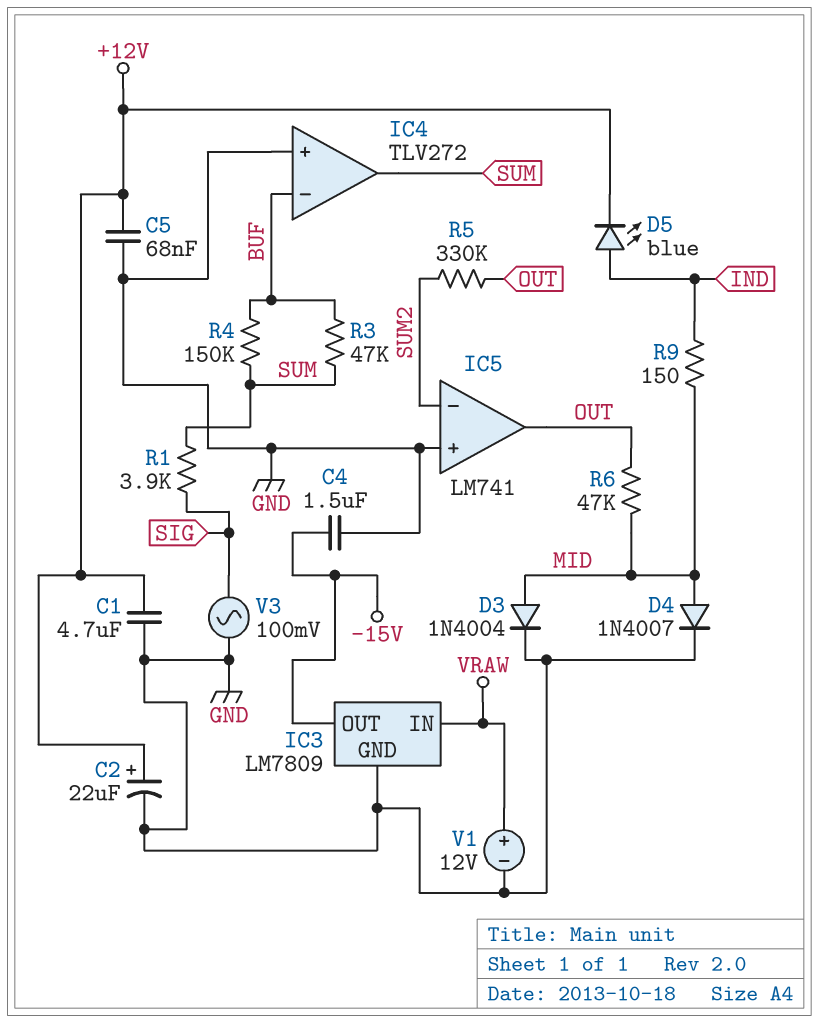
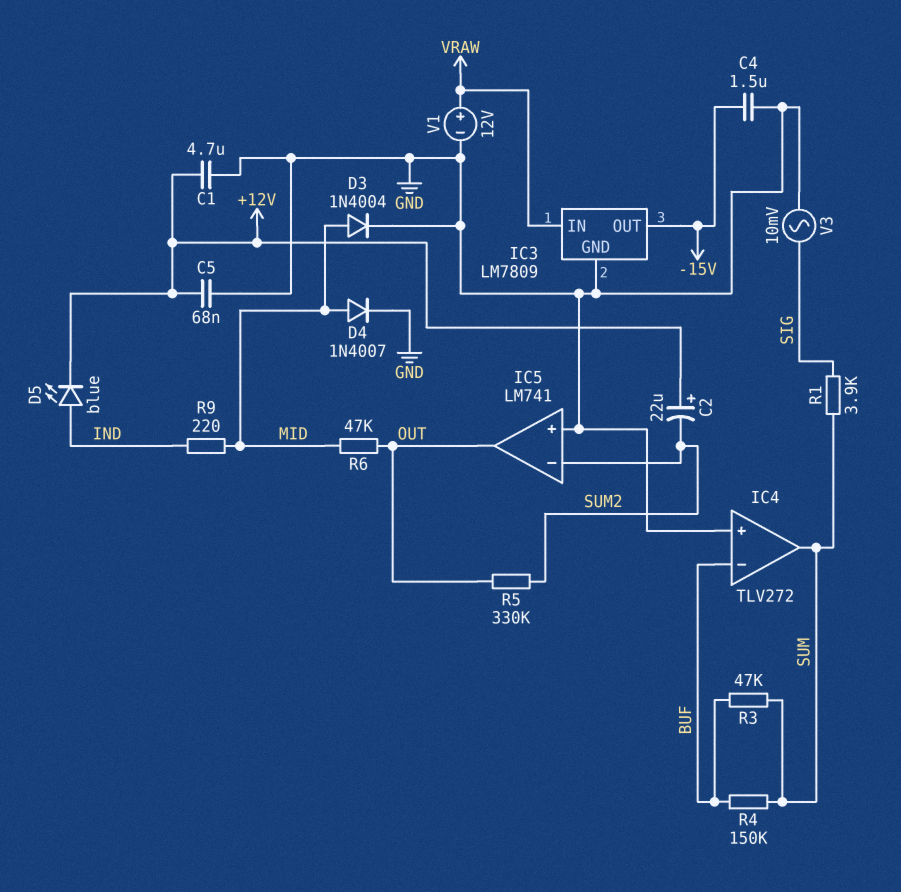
C2: 22uF (plus +12V, minus GND) -> 22uF (plus +12V, minus SUM2)
R9: 150 (IND, MID) -> 220 (IND, MID)
V3: AC 100mV (GND, SIG) -> AC 10mV (GND, SIG)

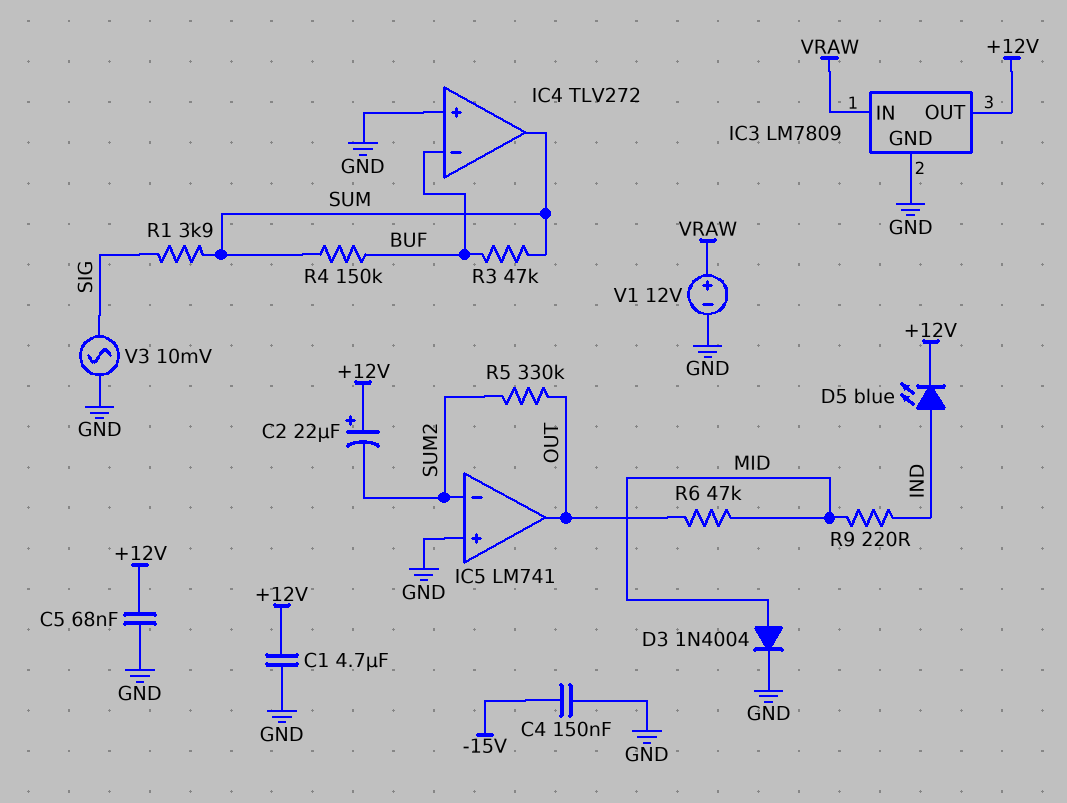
C4: 1.5uF (-15V, GND) -> 150nF (-15V, GND)
D4: diode 1N4007 (A MID, K GND) -> none
IC3 pin OUT: -15V -> +12V

